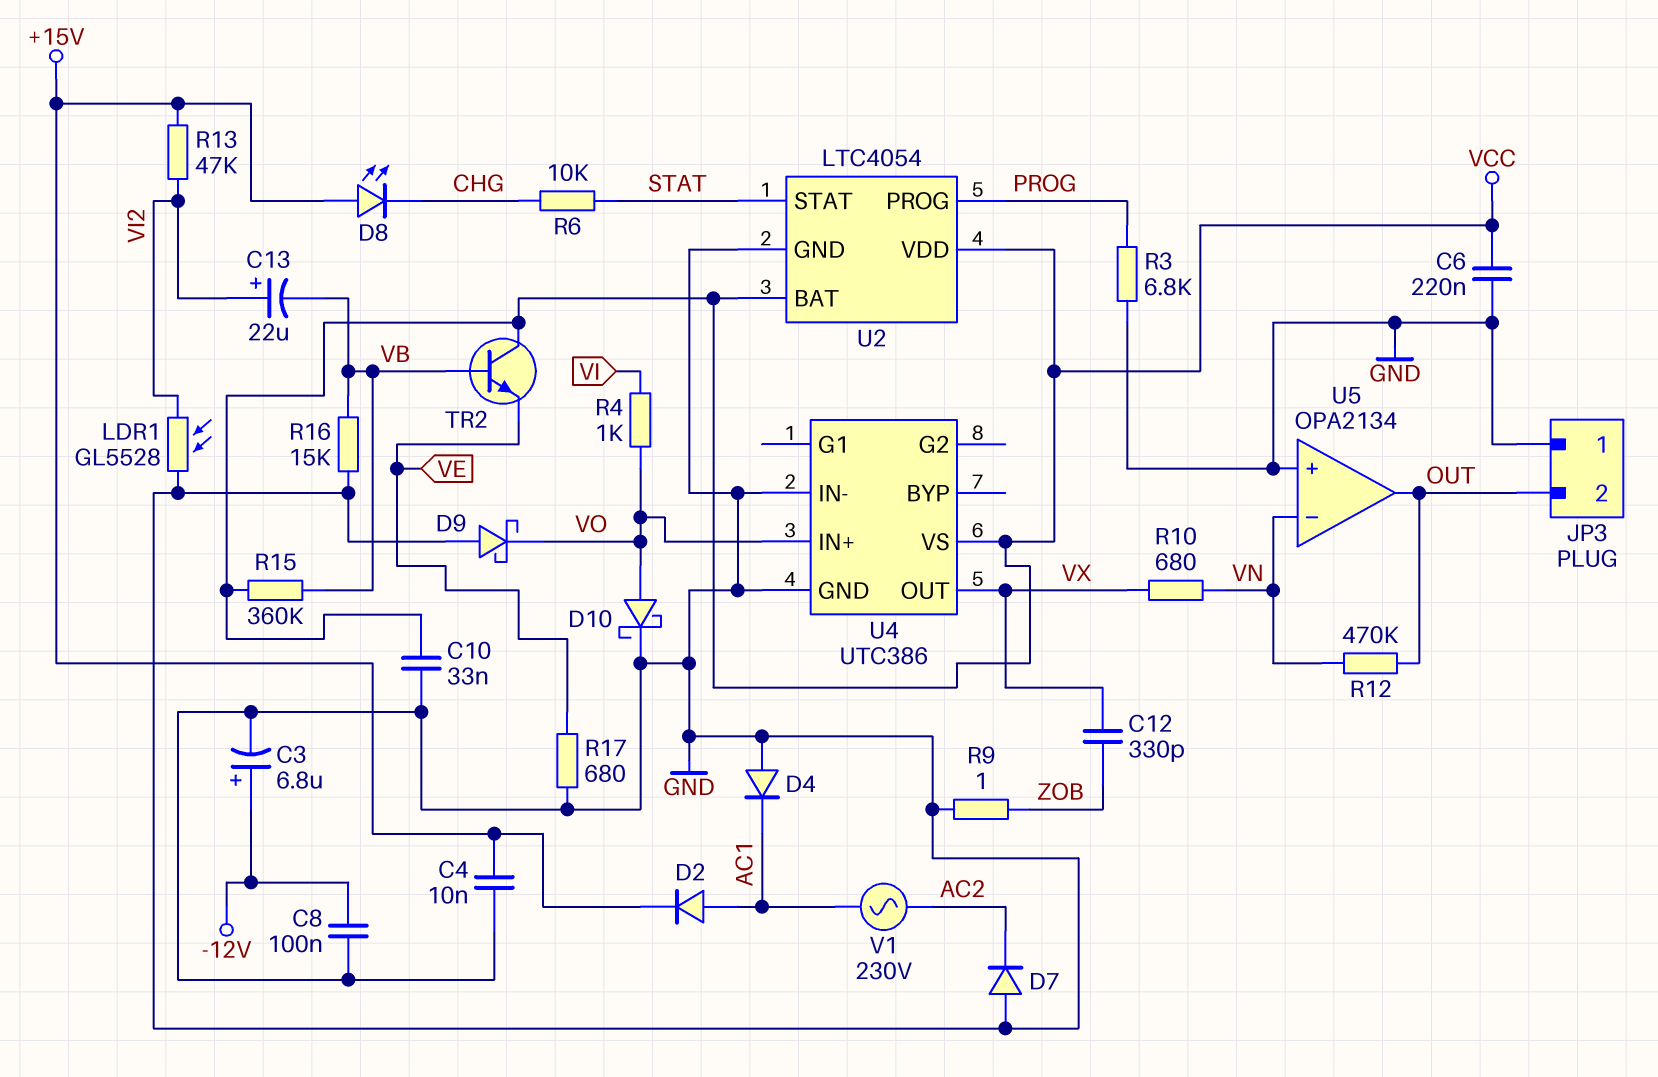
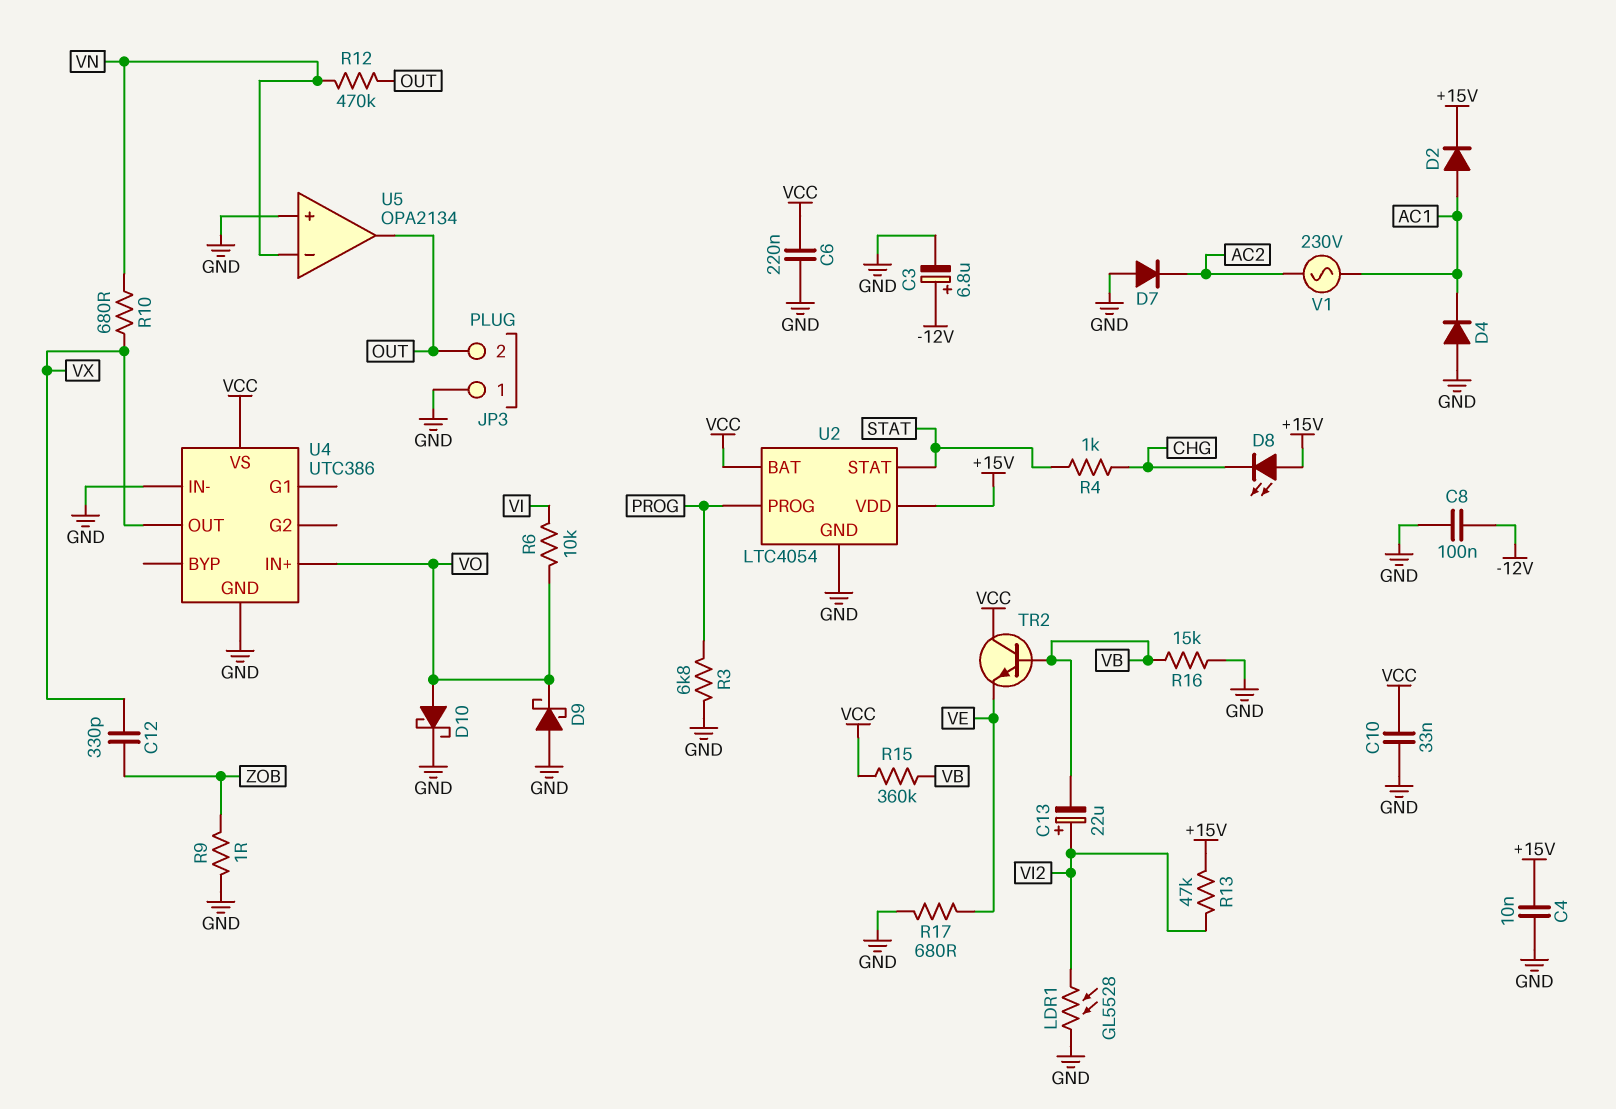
R4: 1k (VI, VO) -> 1k (CHG, STAT)
R6: 10k (CHG, STAT) -> 10k (VI, VO)
U2 pin VDD: VCC -> +15V

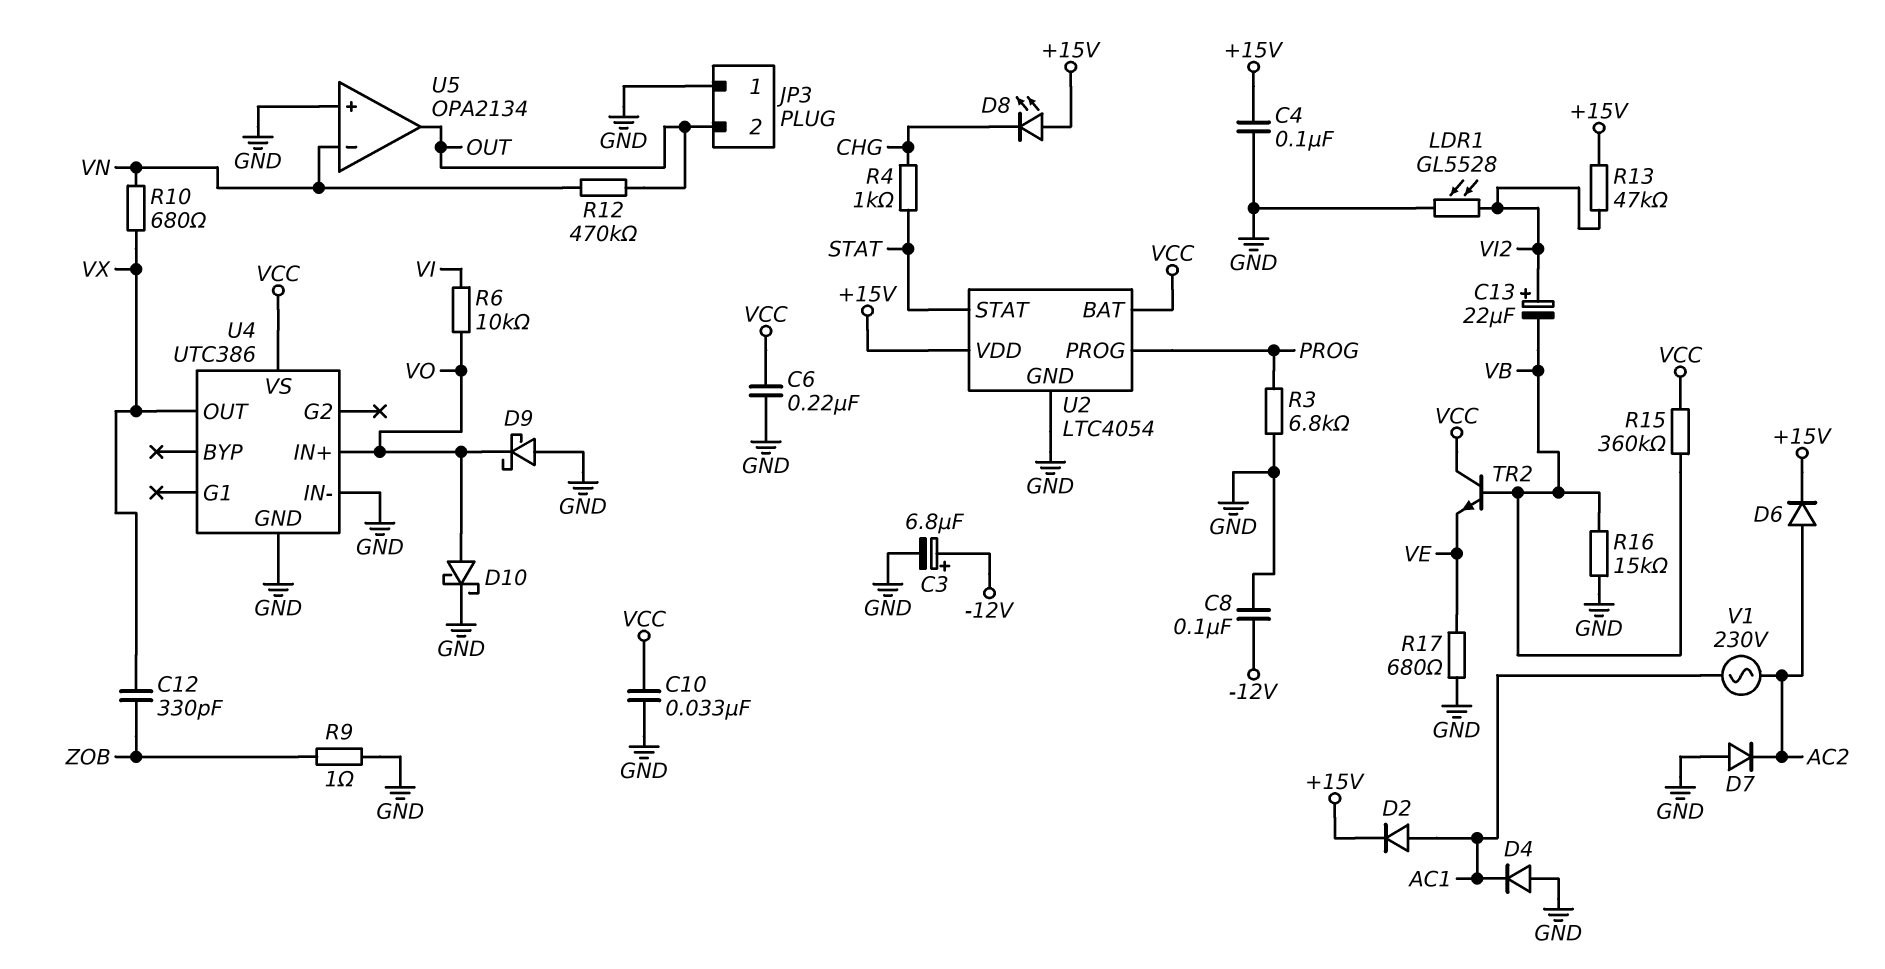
C4: 10nF (+15V, GND) -> 100nF (+15V, GND)
D6: none -> diode (A AC2, K +15V)

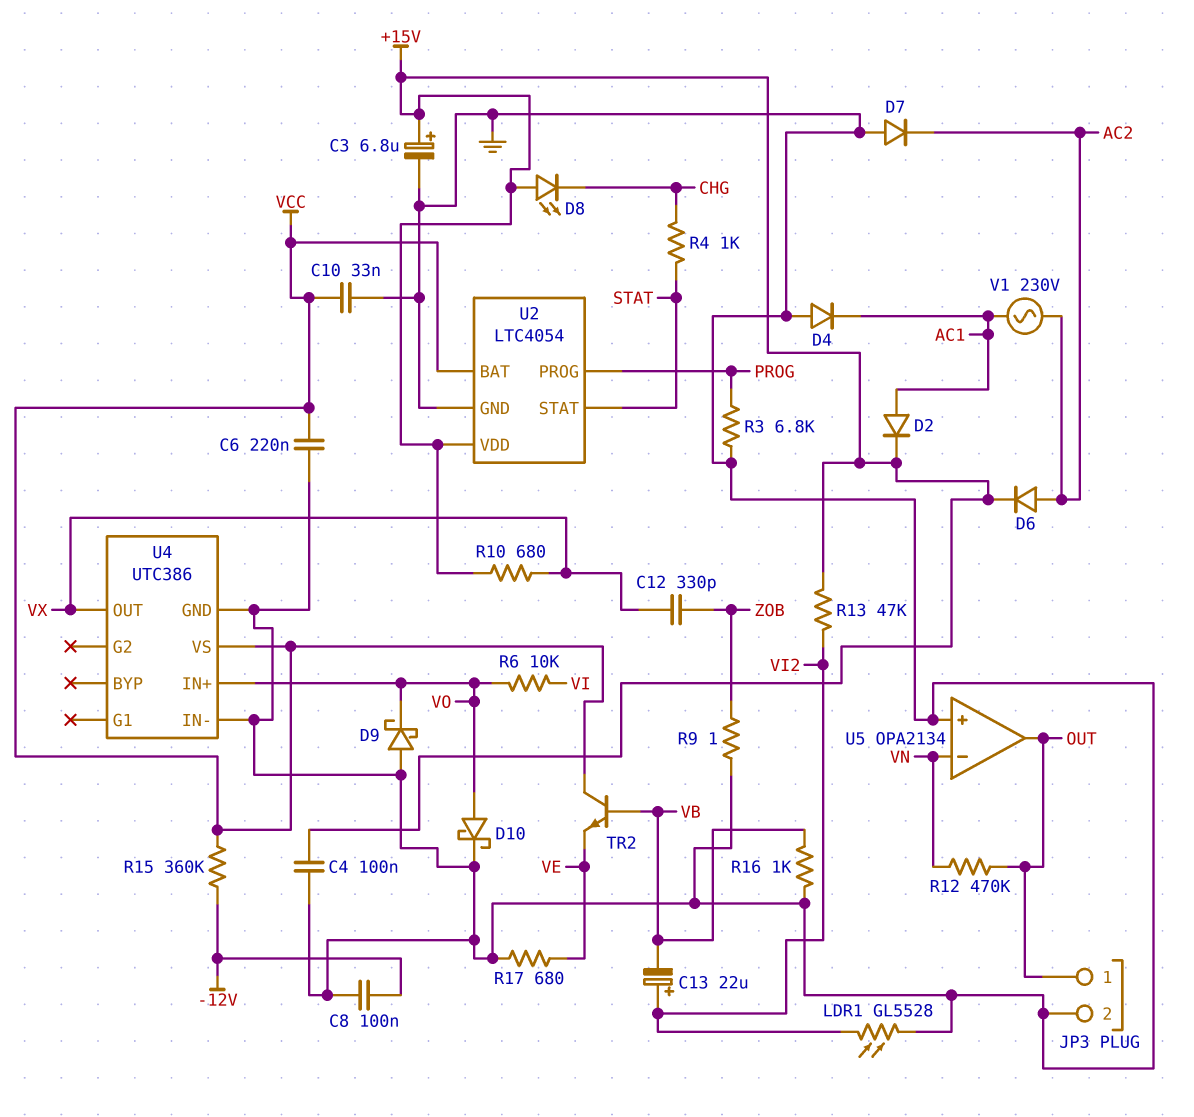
C3: 6.8uF (plus -12V, minus GND) -> 6.8uF (plus +15V, minus GND)
JP3 pin 1: GND -> OUT
JP3 pin 2: OUT -> GND
R10: 680 (VN, VX) -> 680 (+15V, VX)
R15: 360k (VB, VCC) -> 360k (-12V, VCC)
R16: 15k (GND, VB) -> 1k (GND, VB)

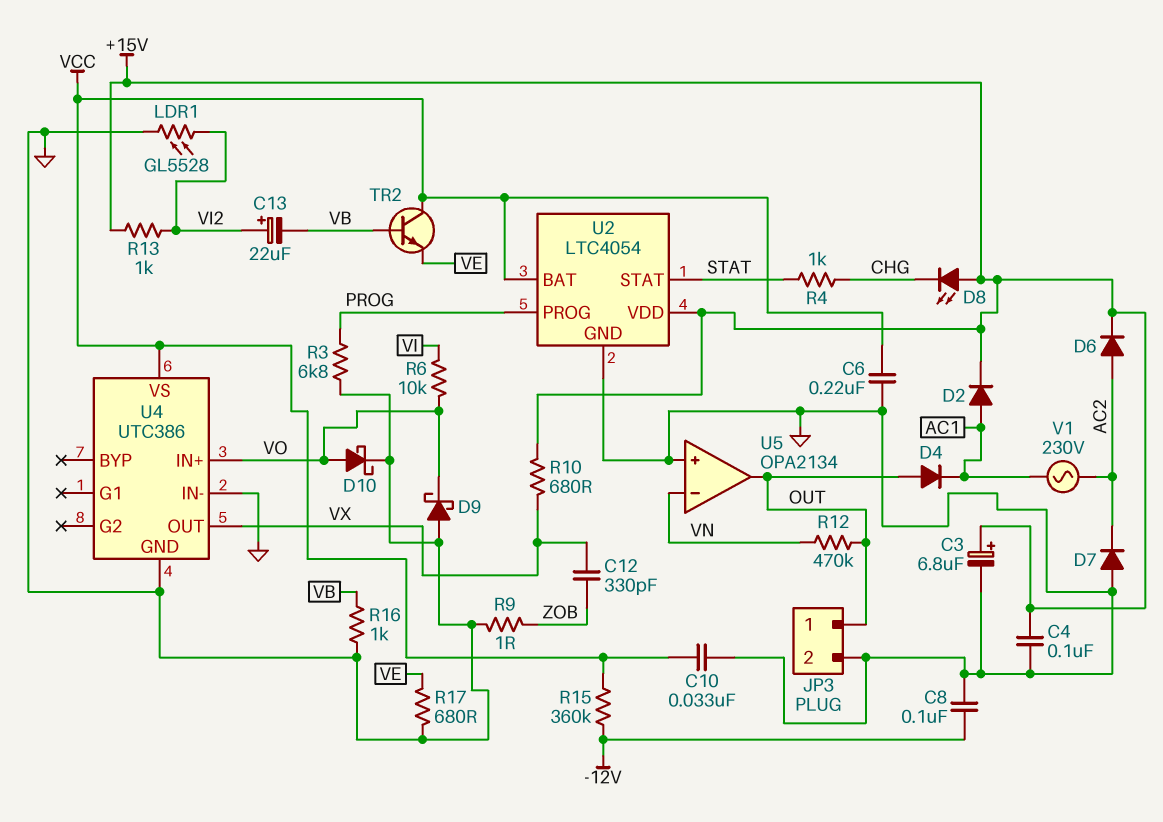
D4: diode (A GND, K AC1) -> diode (A OUT, K AC1)
R13: 47k (+15V, VI2) -> 1k (+15V, VI2)

